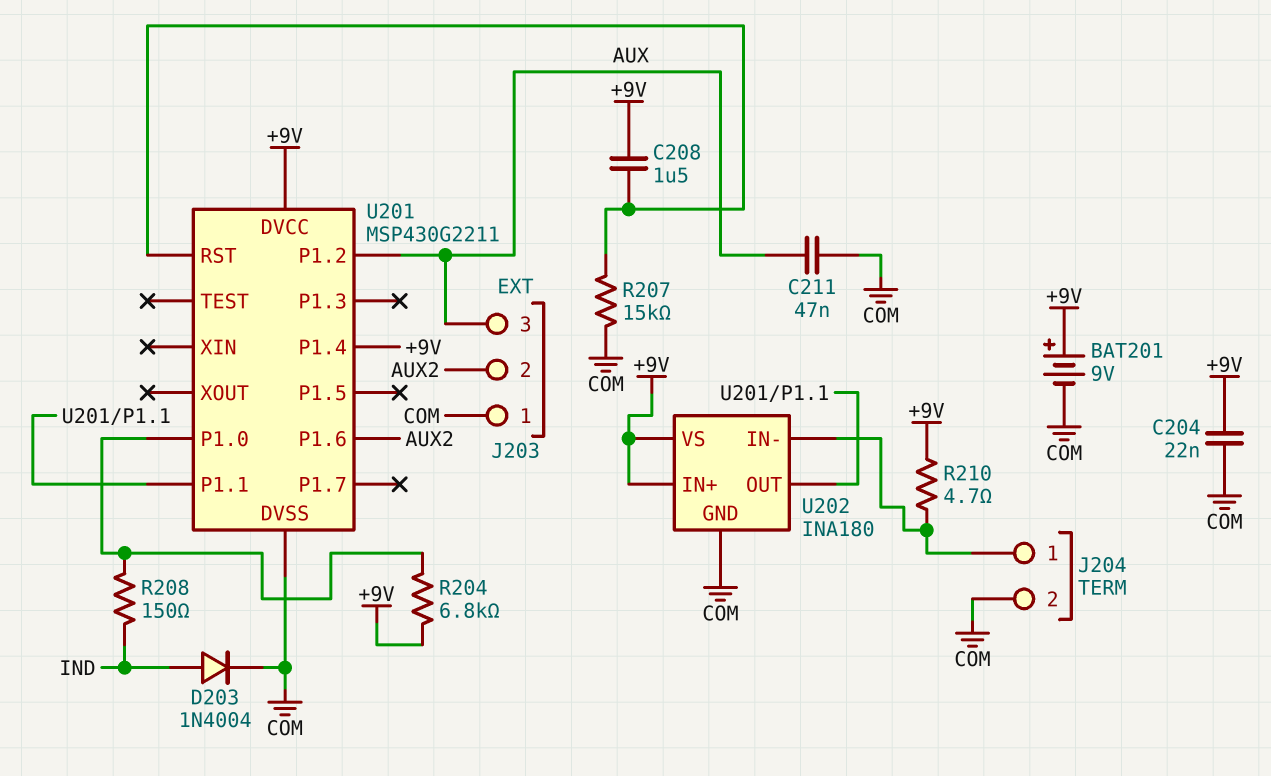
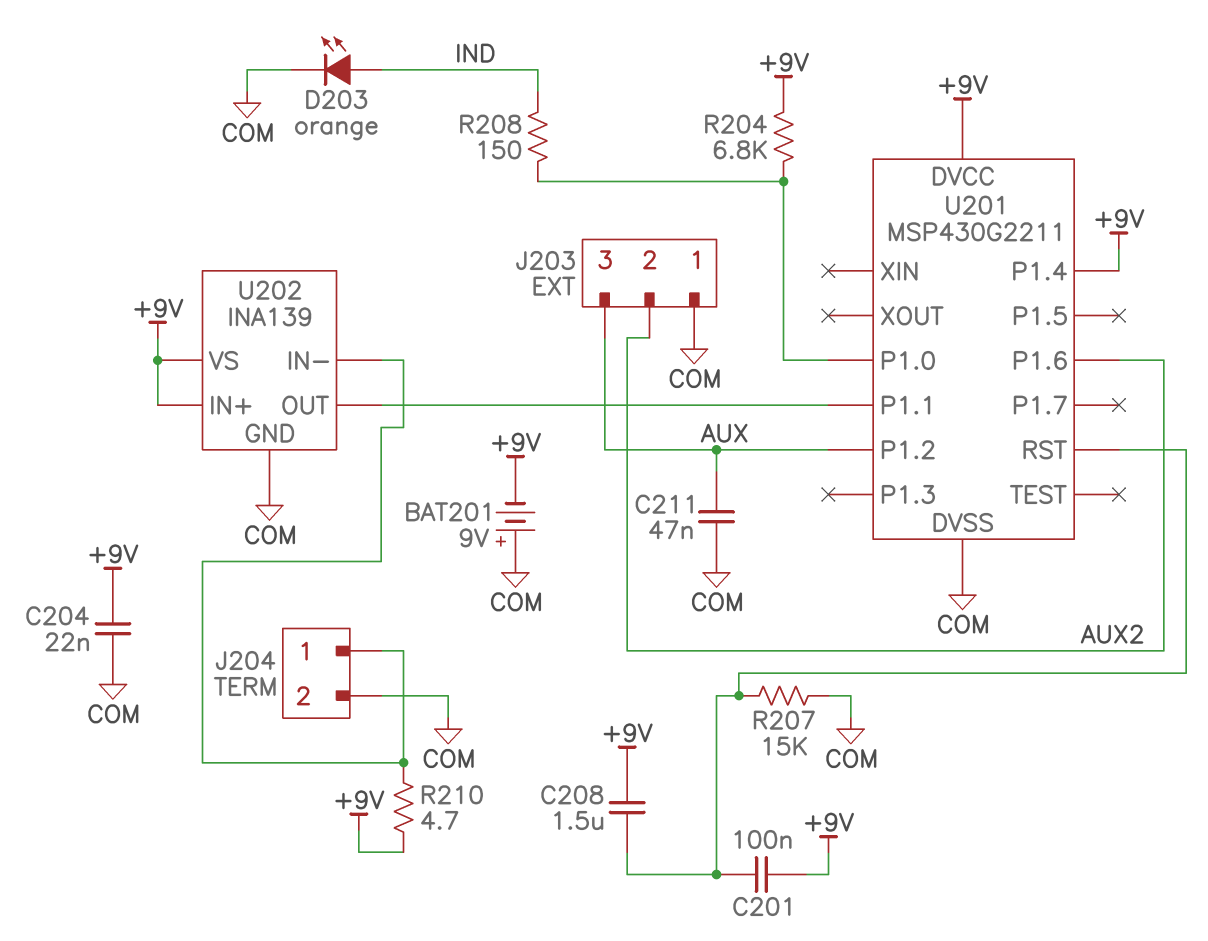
BAT201: 9V (plus +9V, minus COM) -> 9V (plus COM, minus +9V)
C201: none -> 100nF (+9V, U201/RST)
D203: diode 1N4004 (A IND, K COM) -> LED orange (A IND, K COM)
U202: INA180 -> INA139

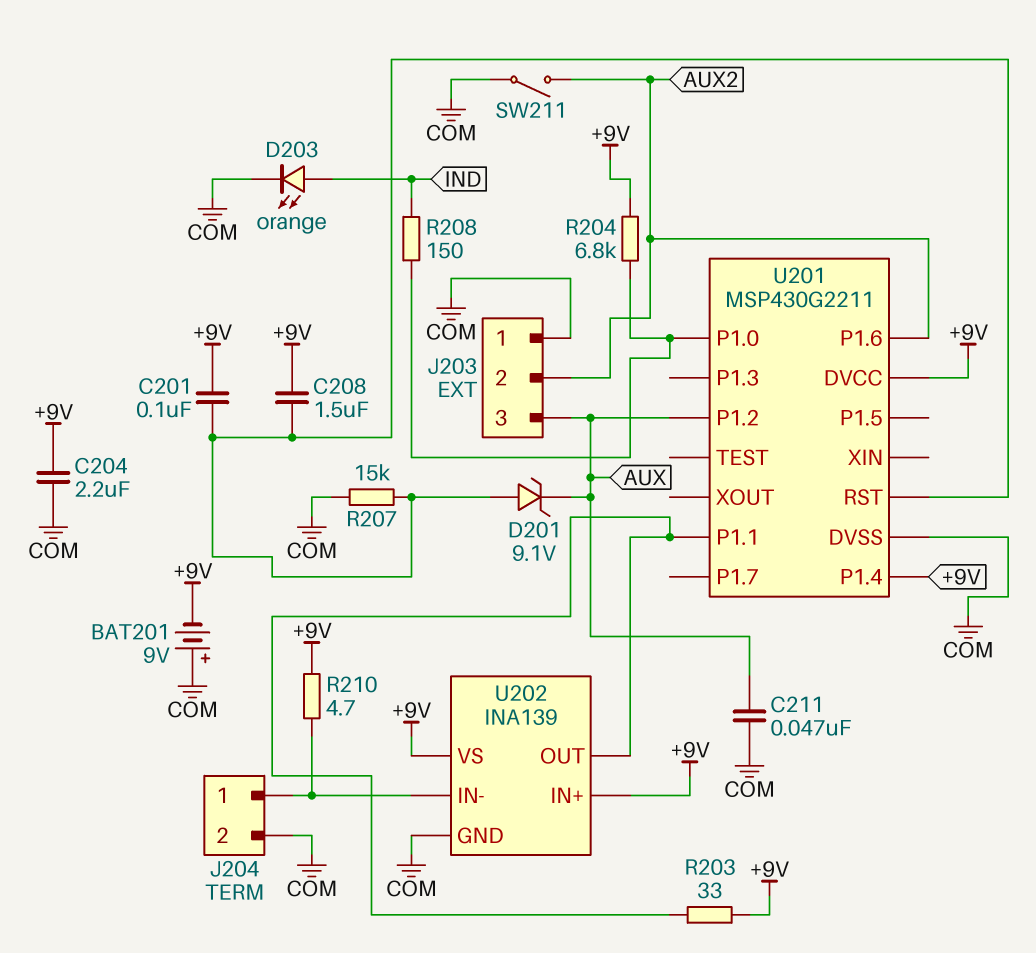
C204: 22nF (+9V, COM) -> 2.2uF (+9V, COM)
D201: none -> zener 9.1V (A U201/RST, K AUX)
R203: none -> 33 (+9V, U201/P1.1)
SW211: none -> switch (AUX2, COM)

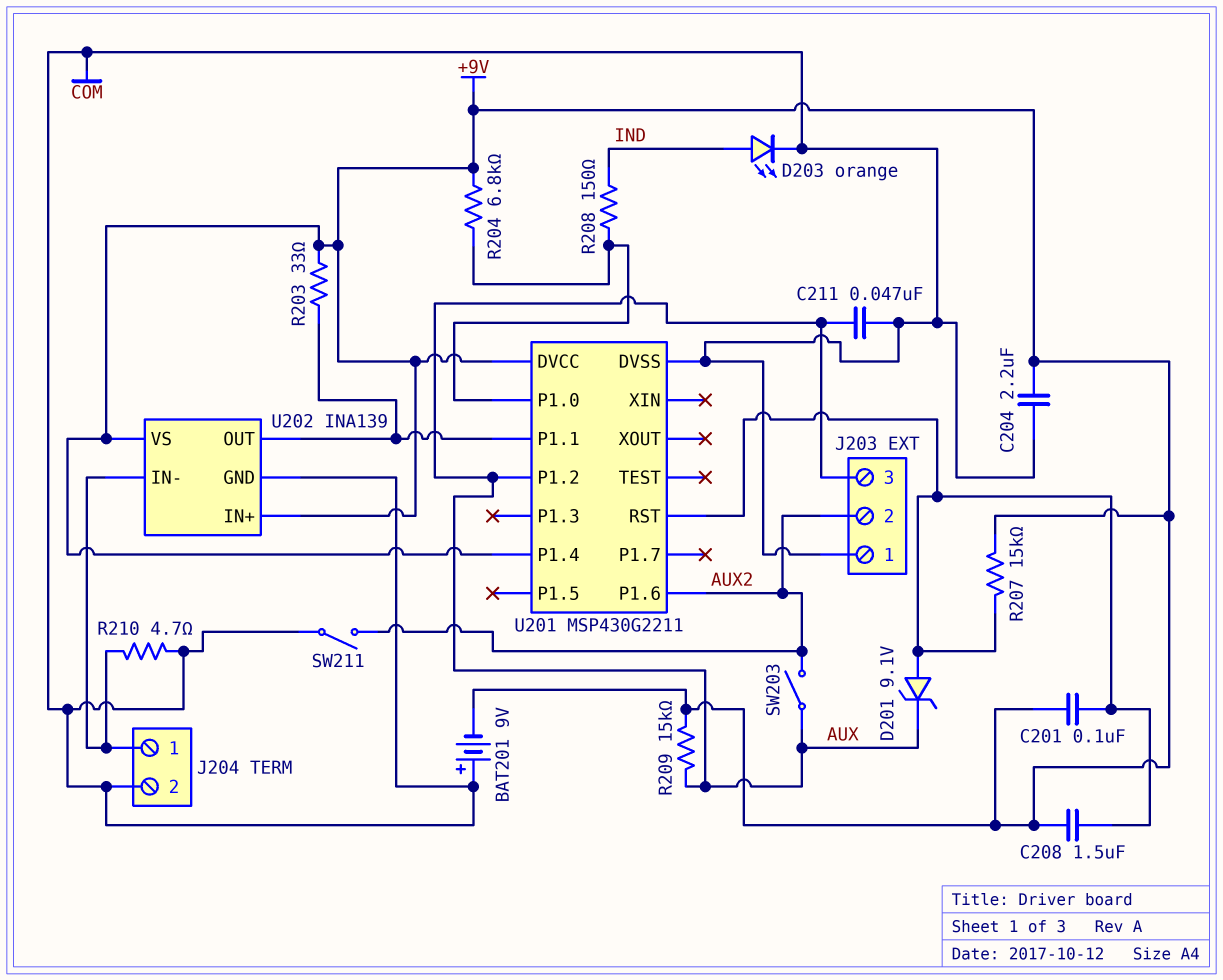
R207: 15k (COM, U201/RST) -> 15k (+9V, U201/RST)
R209: none -> 15k (+9V, AUX)
R210: 4.7 (+9V, J204/1) -> 4.7 (COM, J204/1)
SW203: none -> switch (AUX, AUX2)

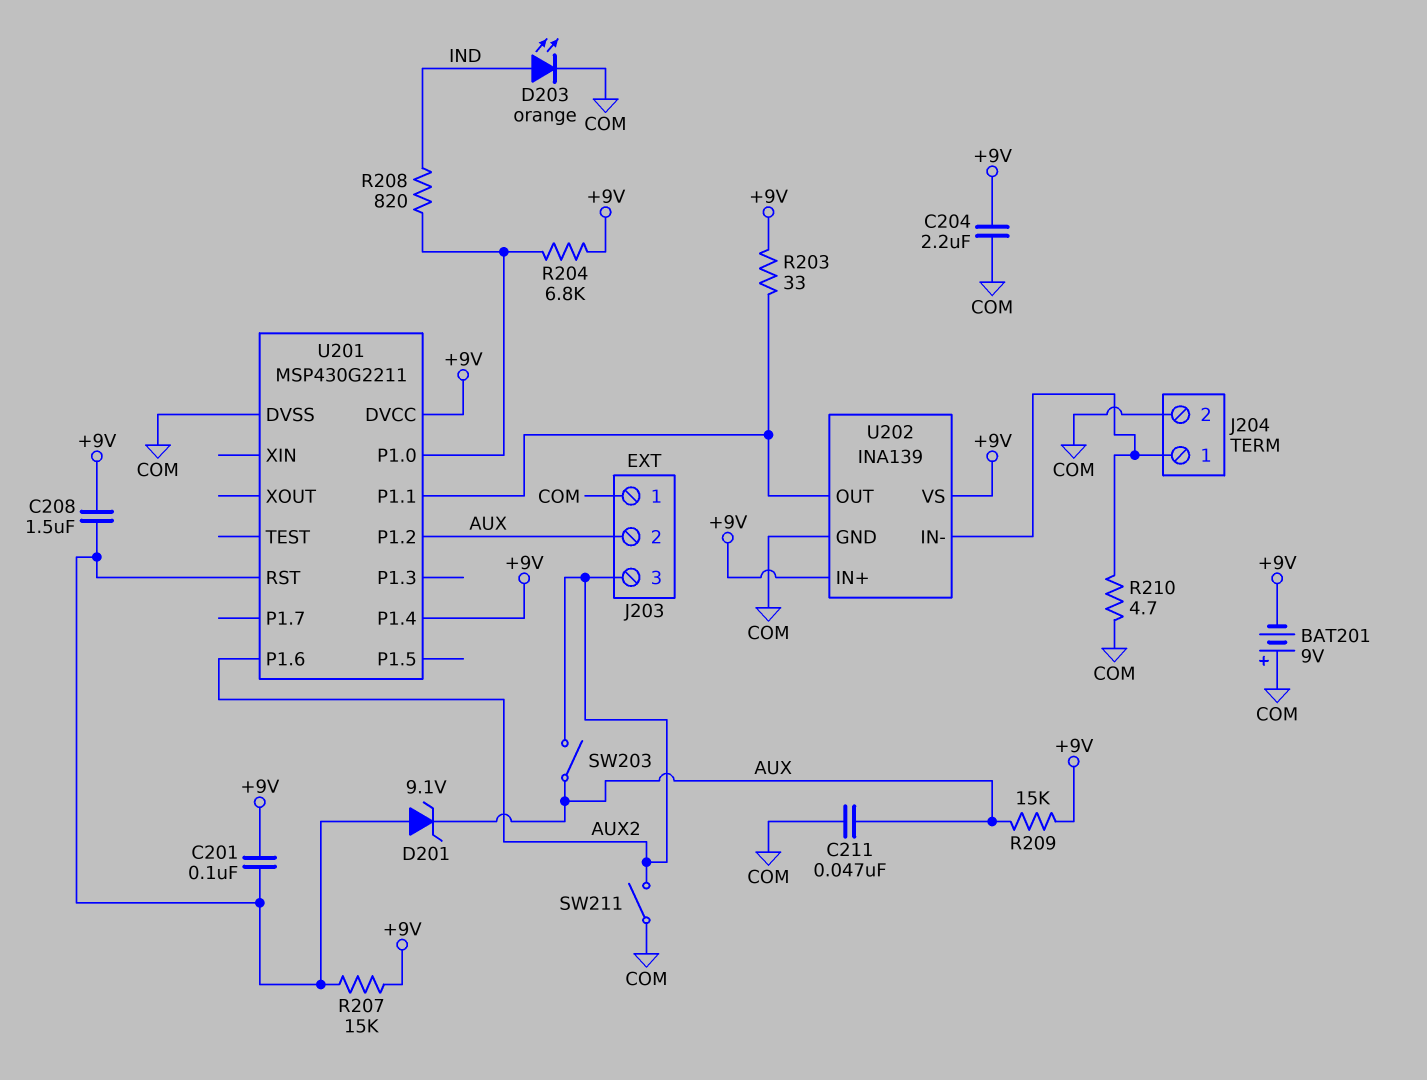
J203 pin 2: AUX2 -> AUX
J203 pin 3: AUX -> AUX2
R208: 150 (IND, U201/P1.0) -> 820 (IND, U201/P1.0)

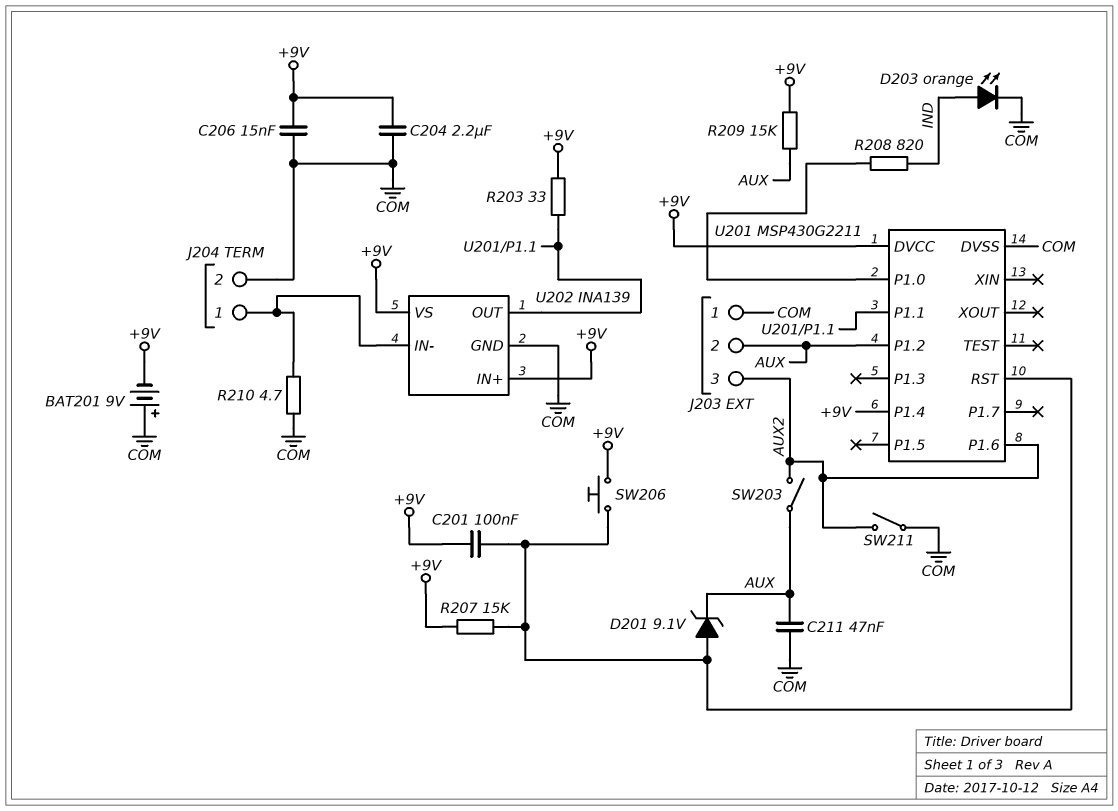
C206: none -> 15nF (+9V, COM)
C208: 1.5uF (+9V, U201/RST) -> none
R204: 6.8k (+9V, U201/P1.0) -> none
SW206: none -> button (+9V, U201/RST)

